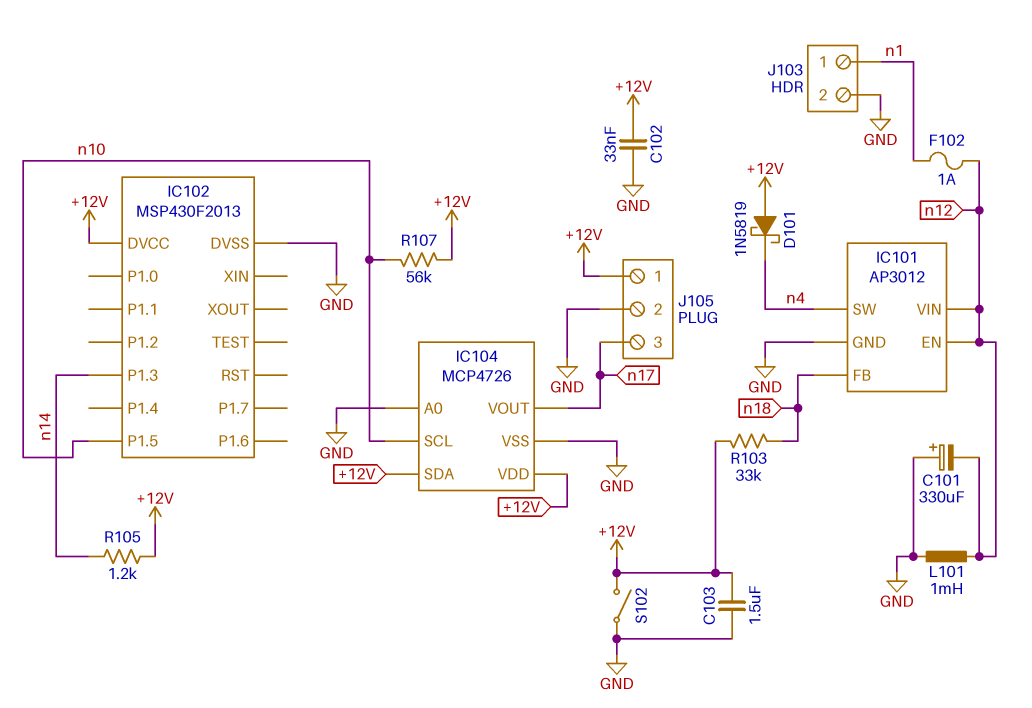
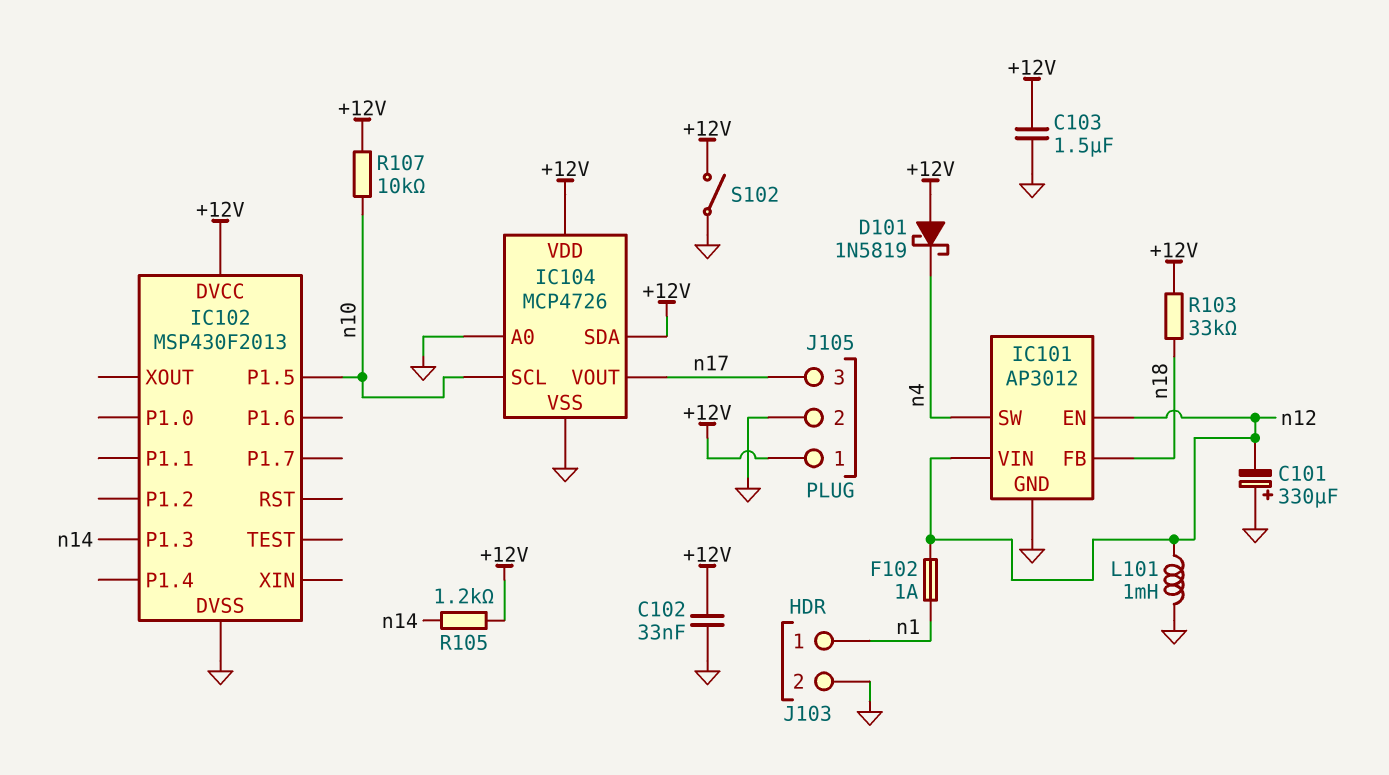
R107: 56k (+12V, n10) -> 10k (+12V, n10)

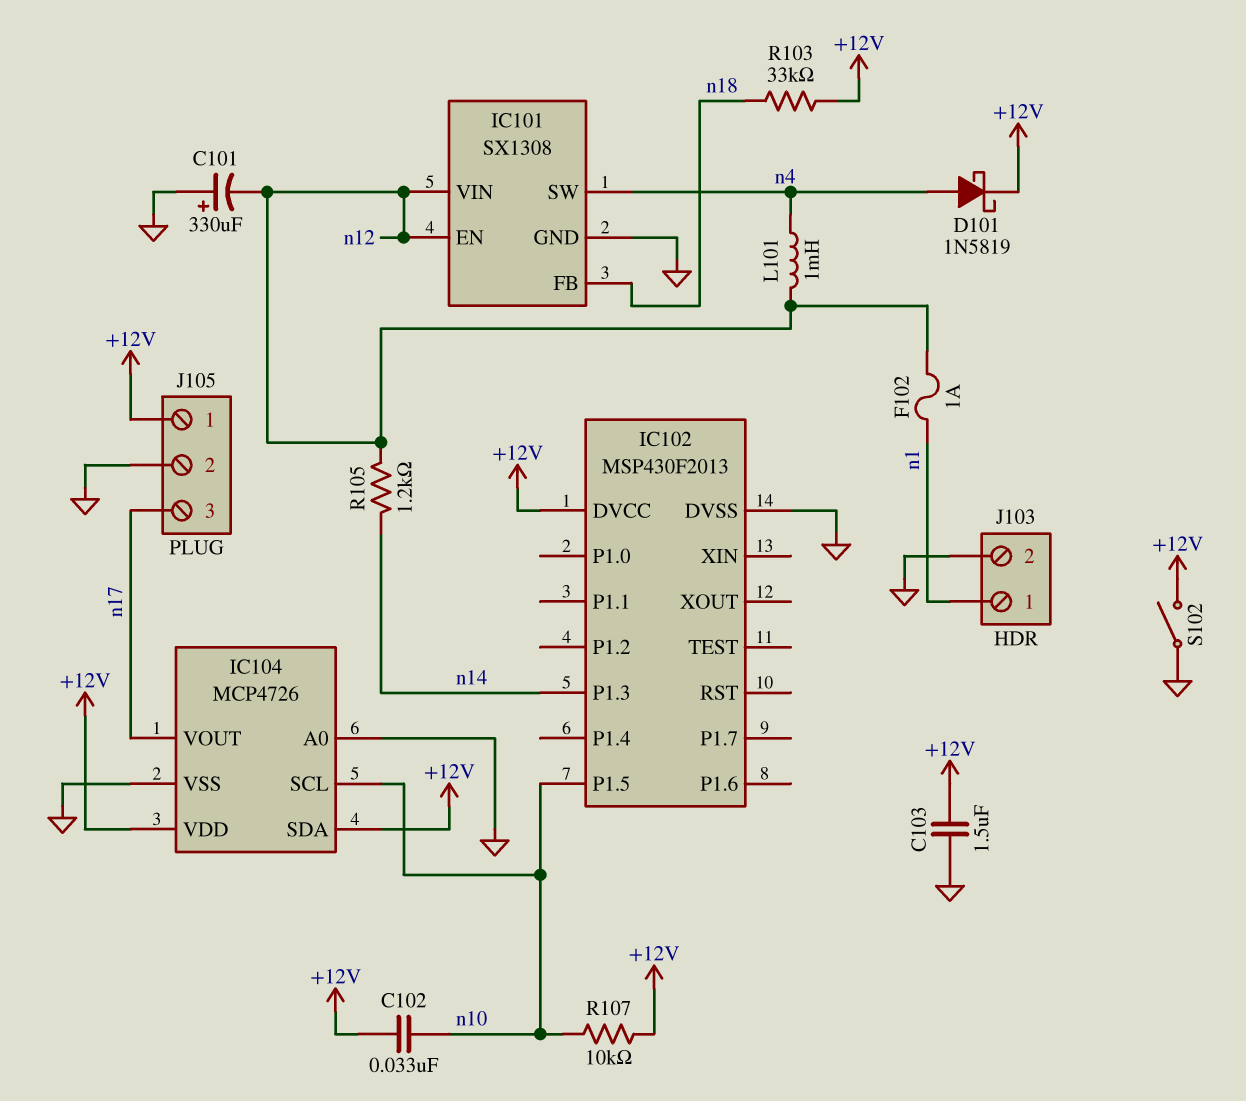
C102: 33nF (+12V, GND) -> 33nF (+12V, n10)
D101: schottky 1N5819 (A +12V, K n4) -> schottky 1N5819 (A n4, K +12V)
IC101: AP3012 -> SX1308
L101: 1mH (GND, n12) -> 1mH (n4, n12)
R105: 1.2k (+12V, n14) -> 1.2k (n12, n14)

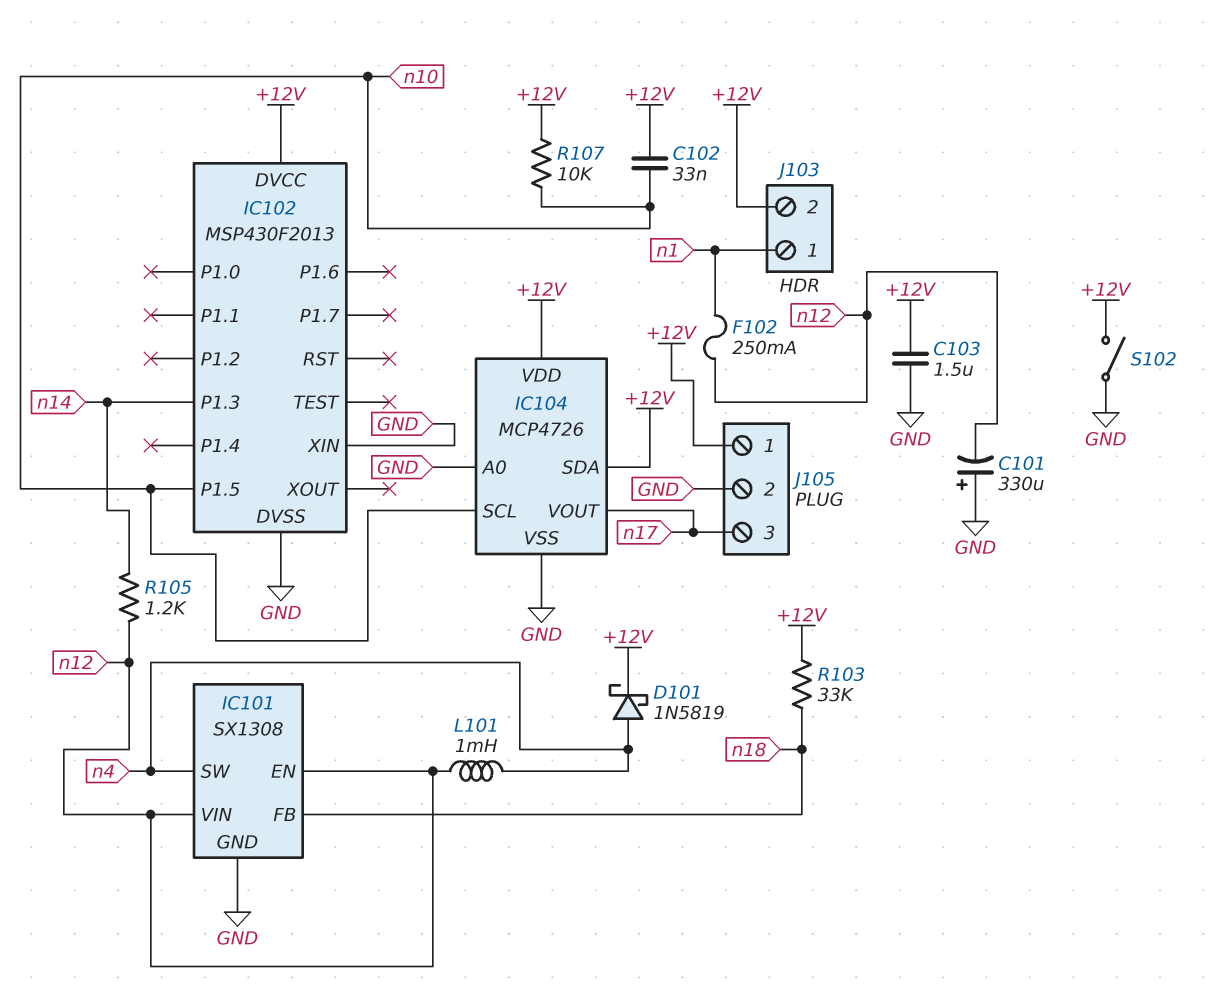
F102: 1A (n1, n12) -> 250mA (n1, n12)
IC102 pin XIN: none -> GND
J103 pin 2: GND -> +12V

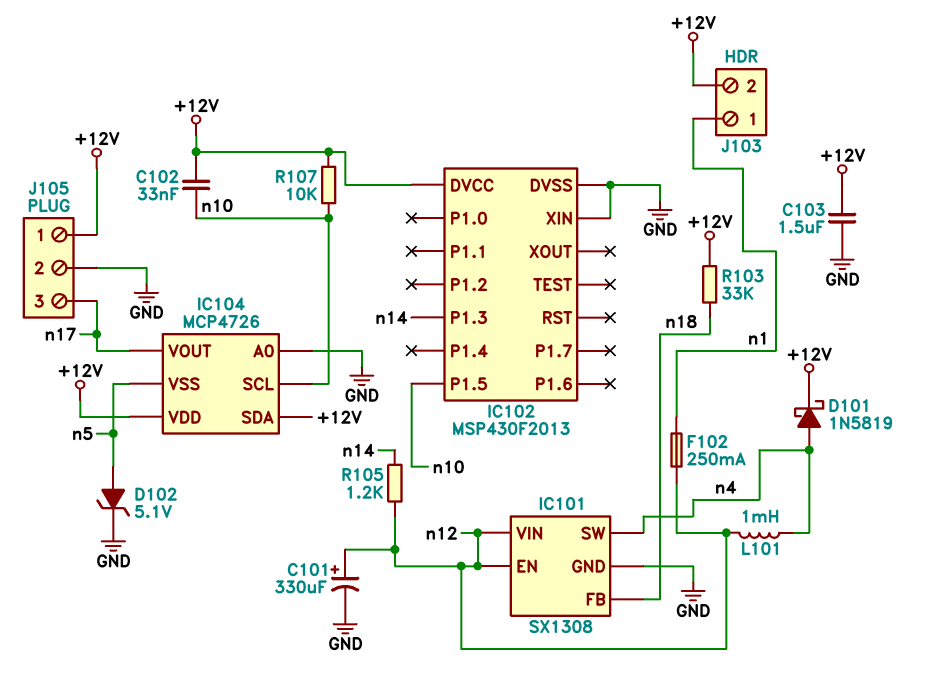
C101: 330uF (plus GND, minus n12) -> 330uF (plus n12, minus GND)
D102: none -> zener 5.1V (A n5, K GND)
IC104 pin VSS: GND -> n5
S102: switch (+12V, GND) -> none

